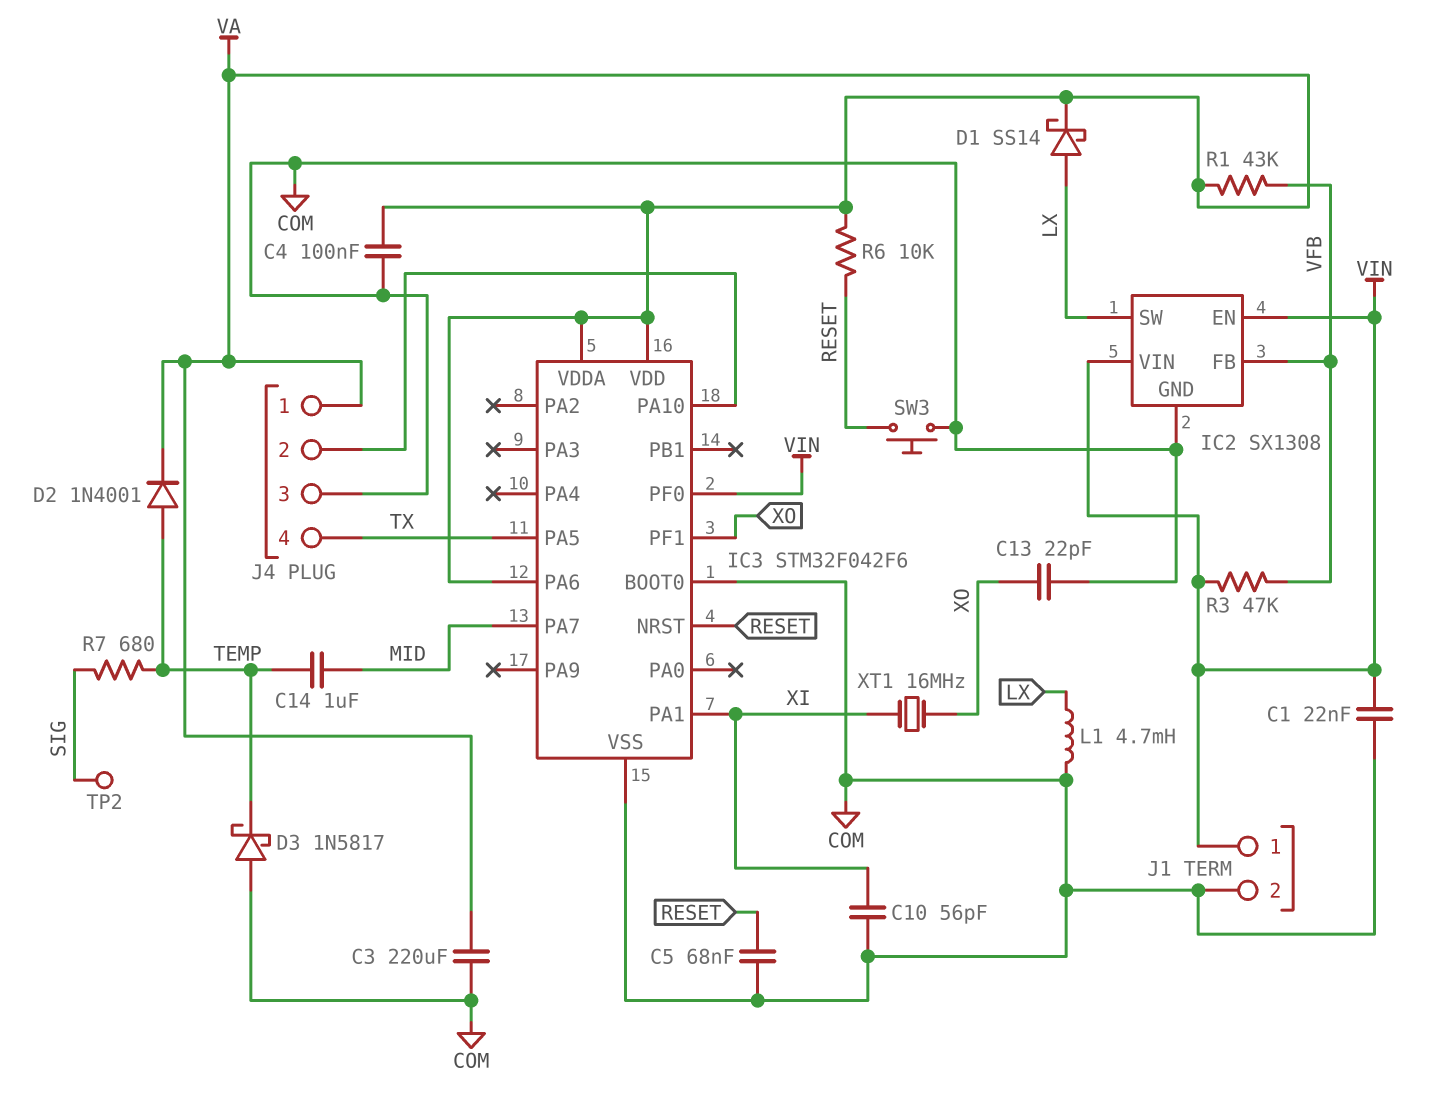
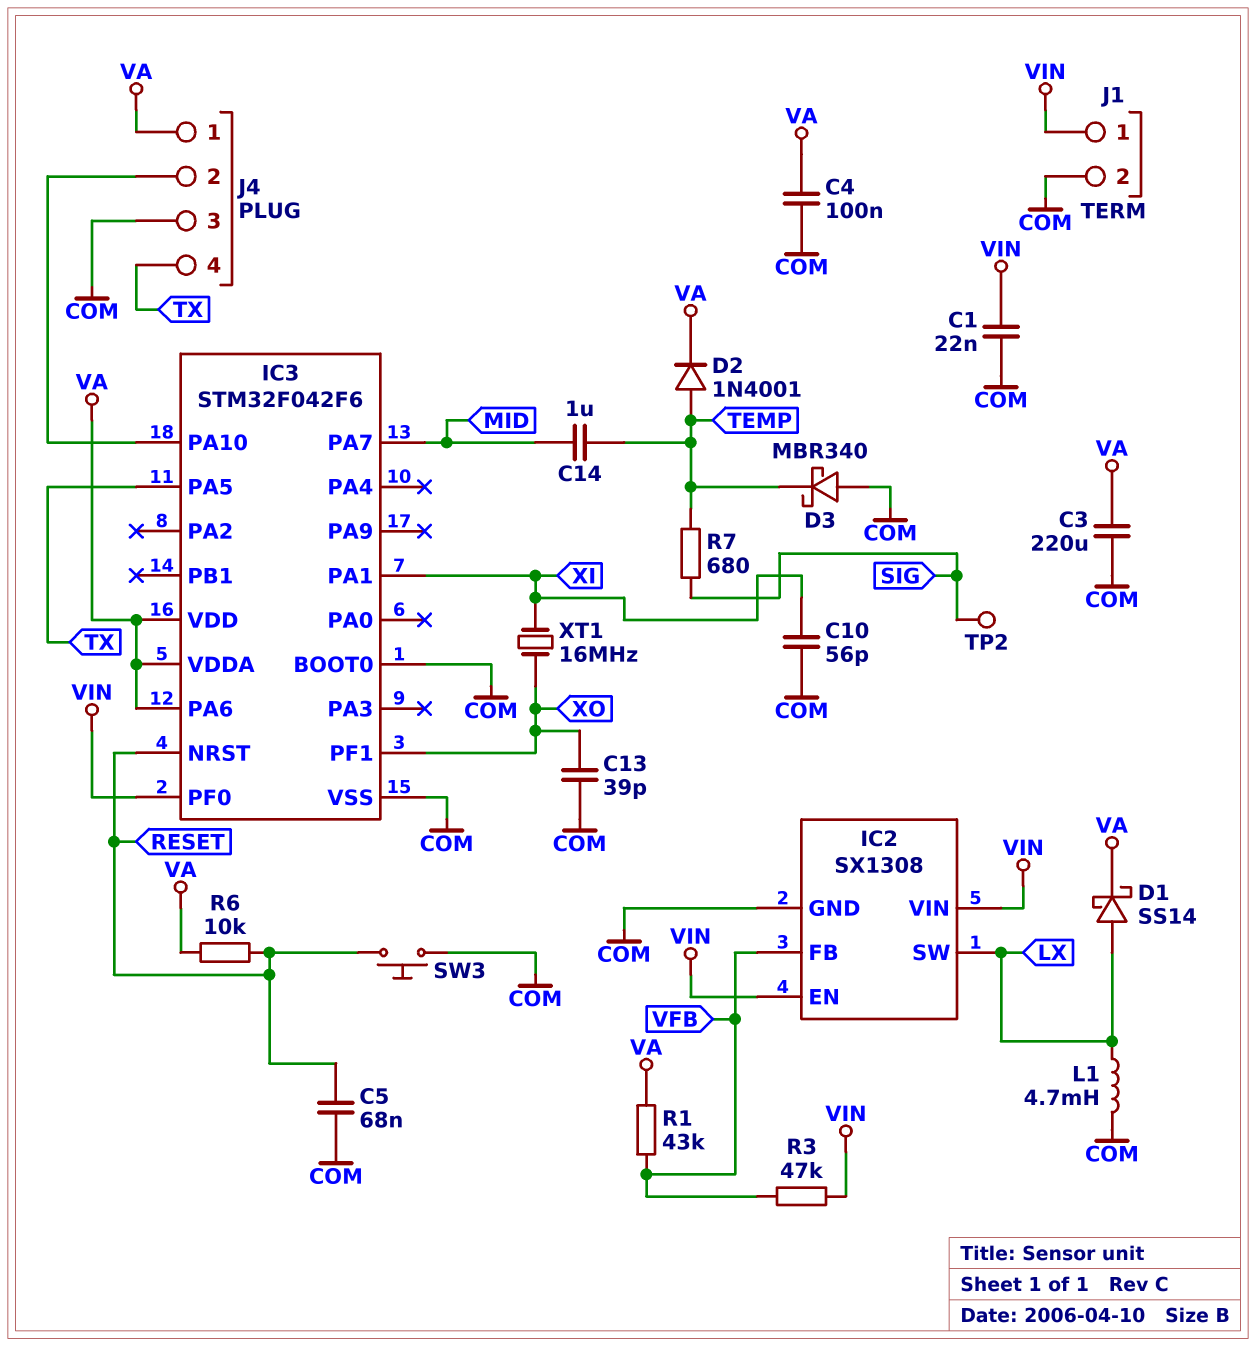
C13: 22pF (COM, XO) -> 39pF (COM, XO)
D3: schottky 1N5817 (A COM, K TEMP) -> schottky MBR340 (A COM, K TEMP)

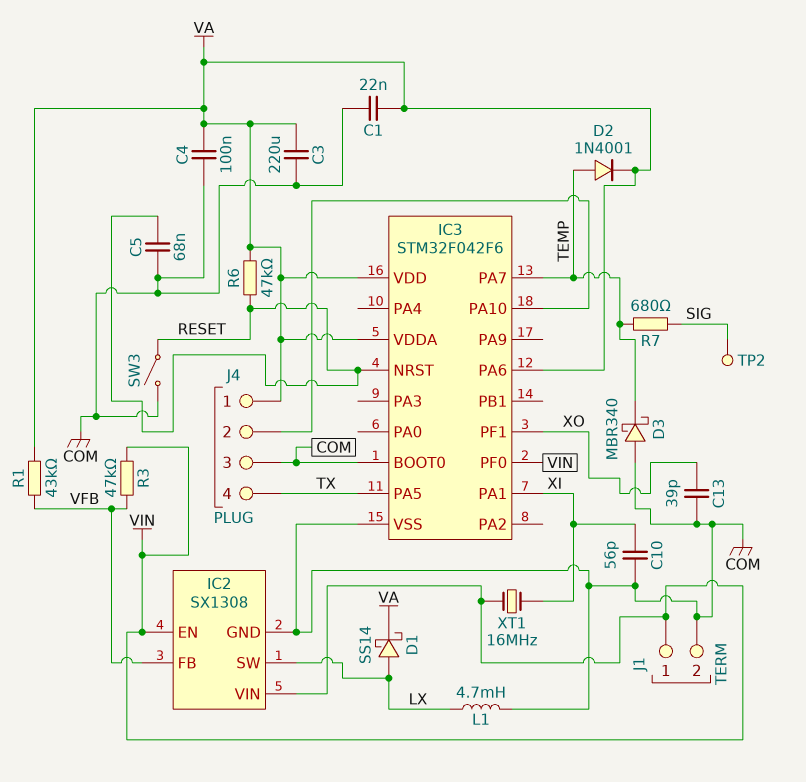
C1: 22nF (COM, VIN) -> 22nF (COM, VA)
C14: 1uF (MID, TEMP) -> none
IC3 pin PA7: MID -> TEMP
R6: 10k (RESET, VA) -> 47k (RESET, VA)
SW3: button (COM, RESET) -> switch (COM, RESET)
XT1: 16MHz (XI, XO) -> 16MHz (VIN, XI)

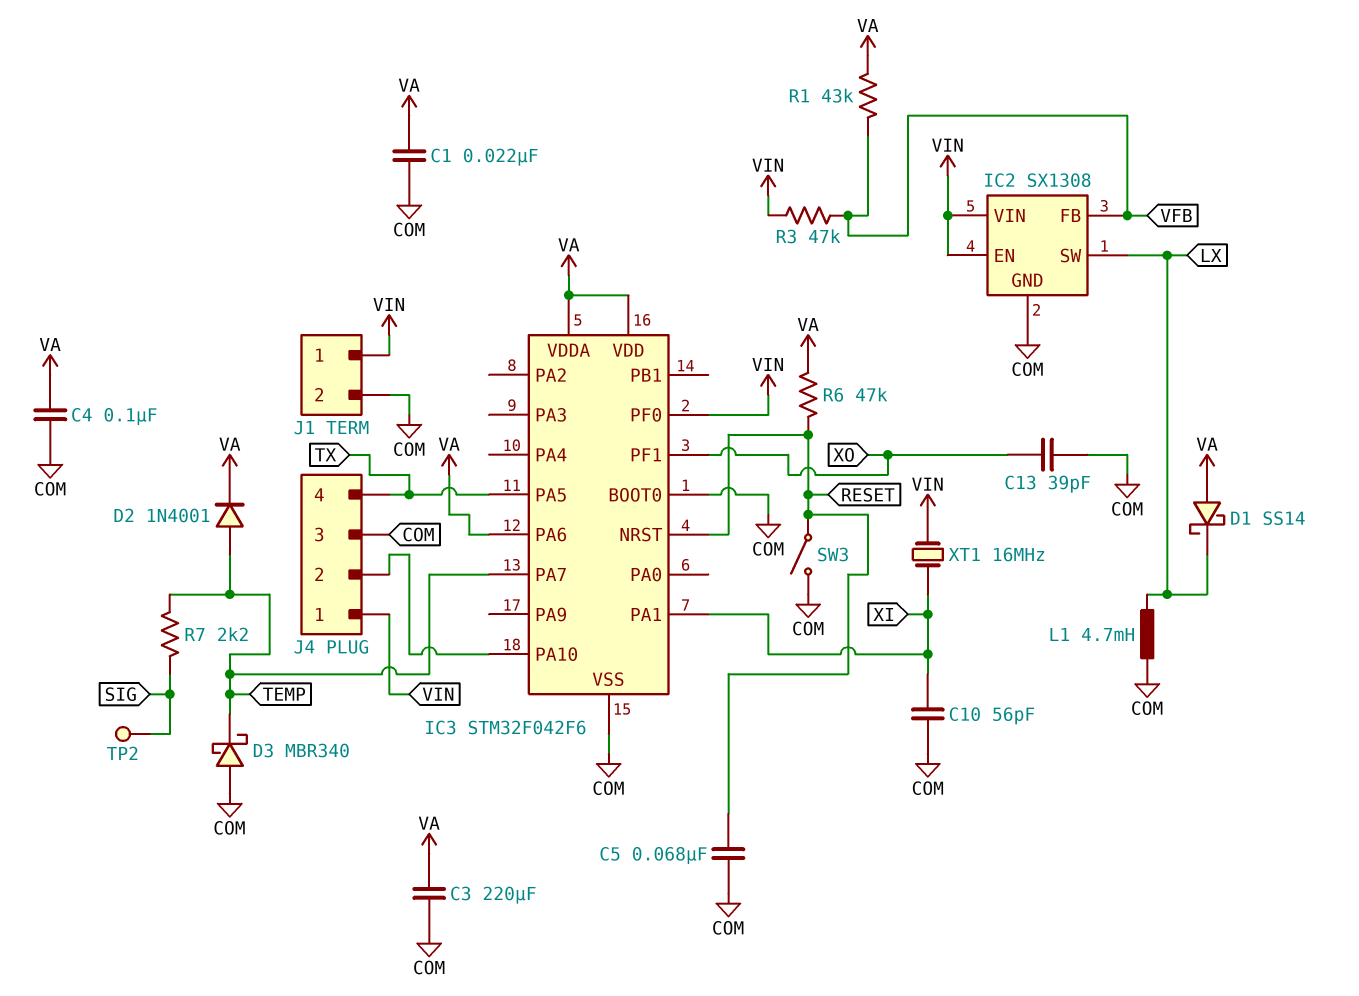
D1: schottky SS14 (A LX, K VA) -> schottky SS14 (A VA, K LX)
J4 pin 1: VA -> VIN
R7: 680 (SIG, TEMP) -> 2.2k (SIG, TEMP)

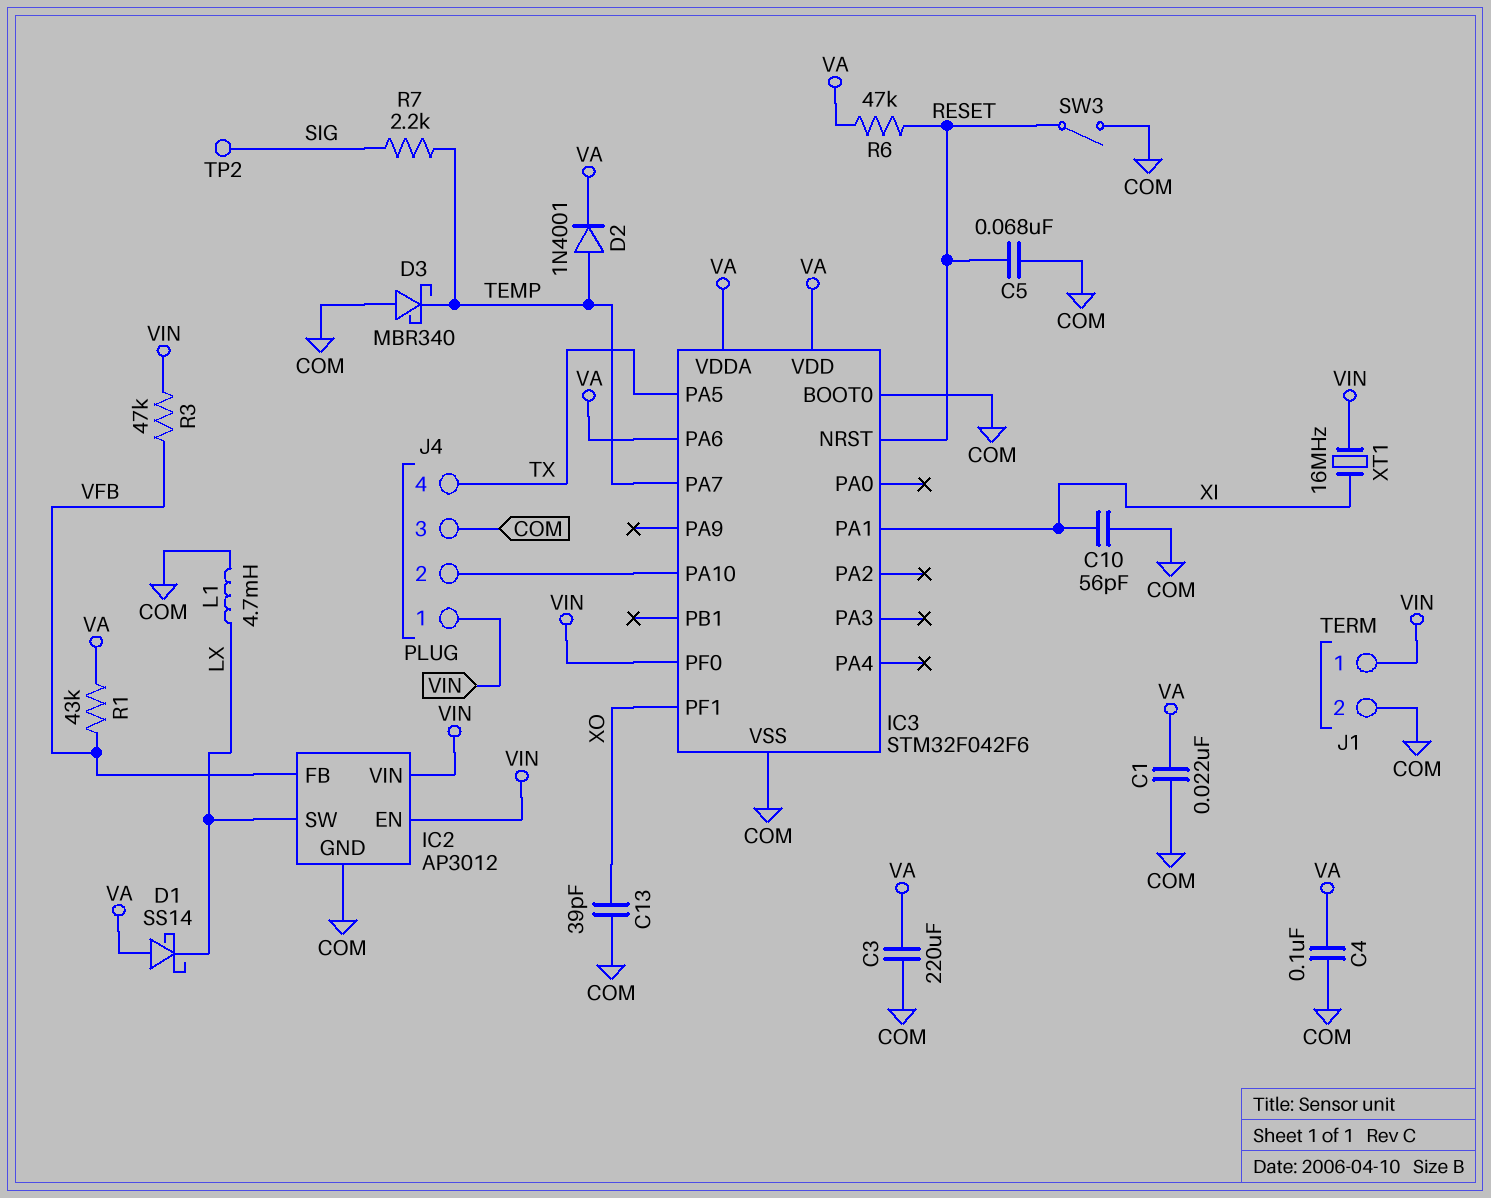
IC2: SX1308 -> AP3012

